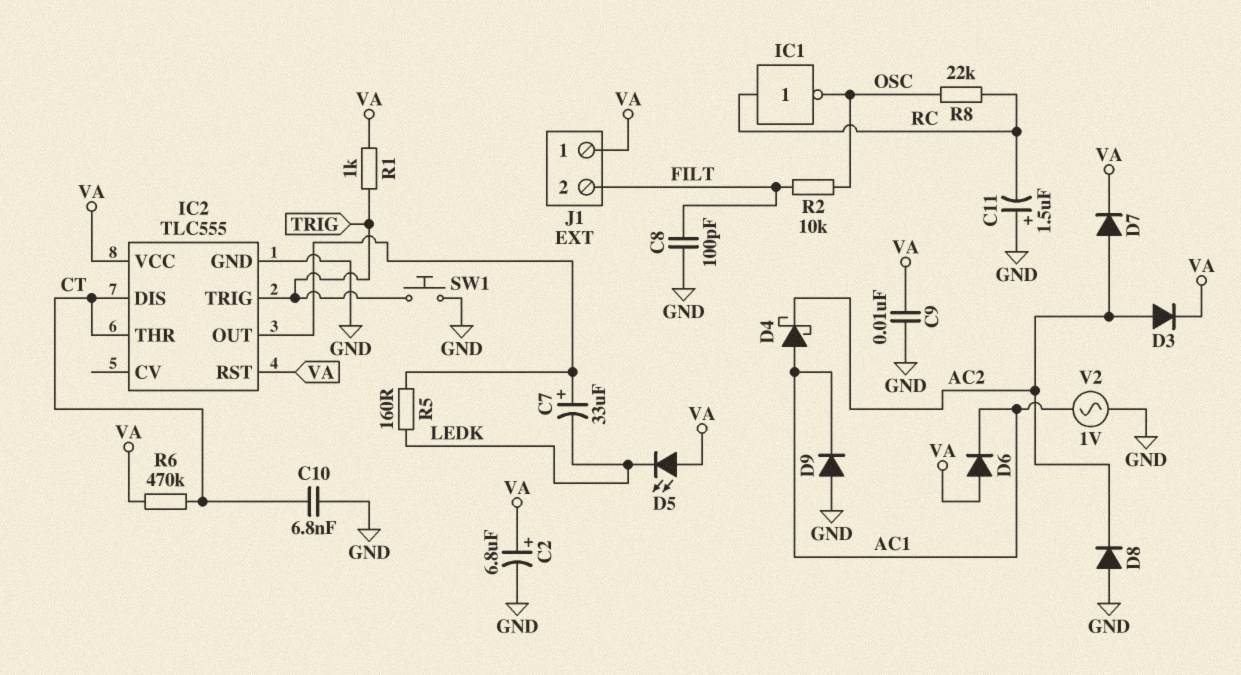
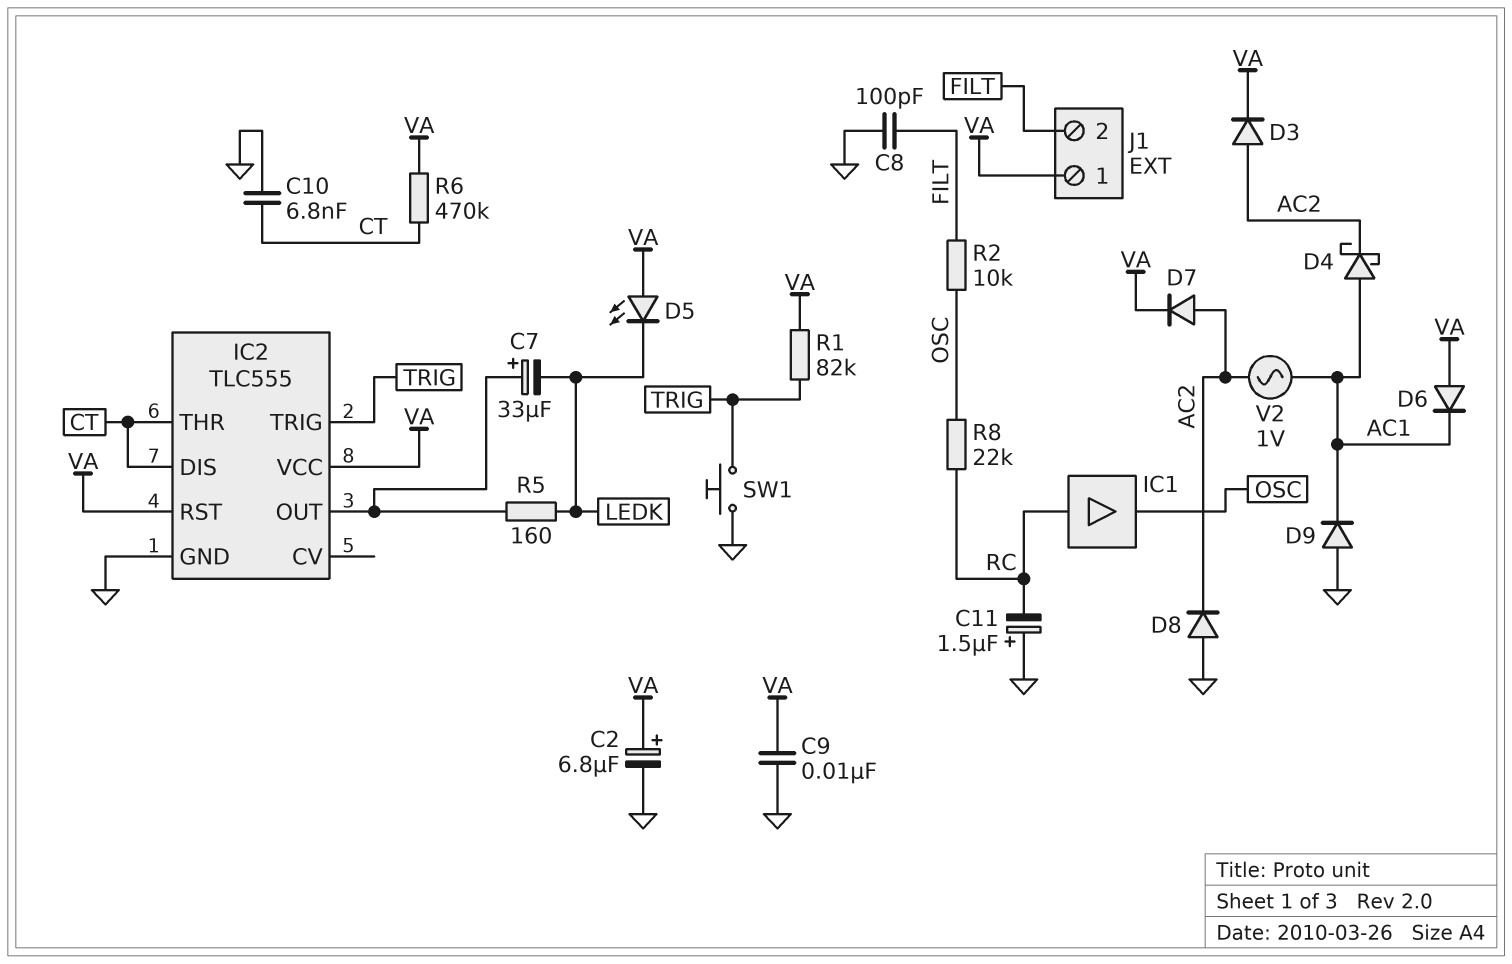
IC1: NOT (in RC, out OSC) -> buffer (in RC, out OSC)
R1: 1k (TRIG, VA) -> 82k (TRIG, VA)
V2: AC 1V (AC1, GND) -> AC 1V (AC1, AC2)

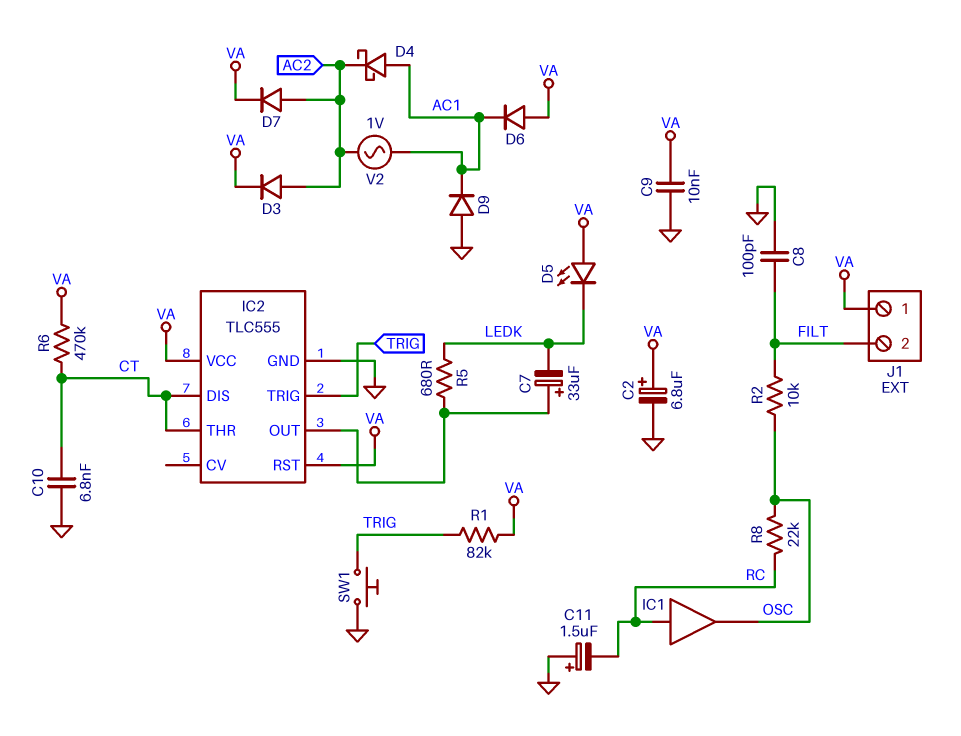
D8: diode (A GND, K AC2) -> none
R5: 160 (IC2/OUT, LEDK) -> 680 (IC2/OUT, LEDK)

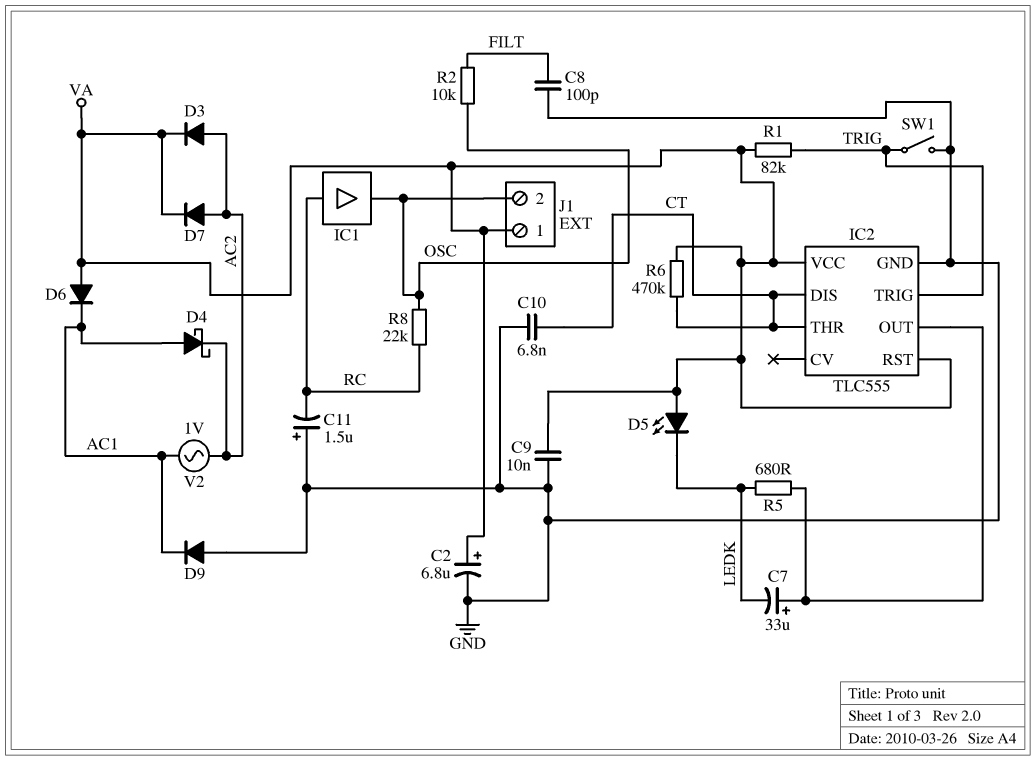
J1 pin 2: FILT -> OSC
SW1: button (GND, TRIG) -> switch (GND, TRIG)

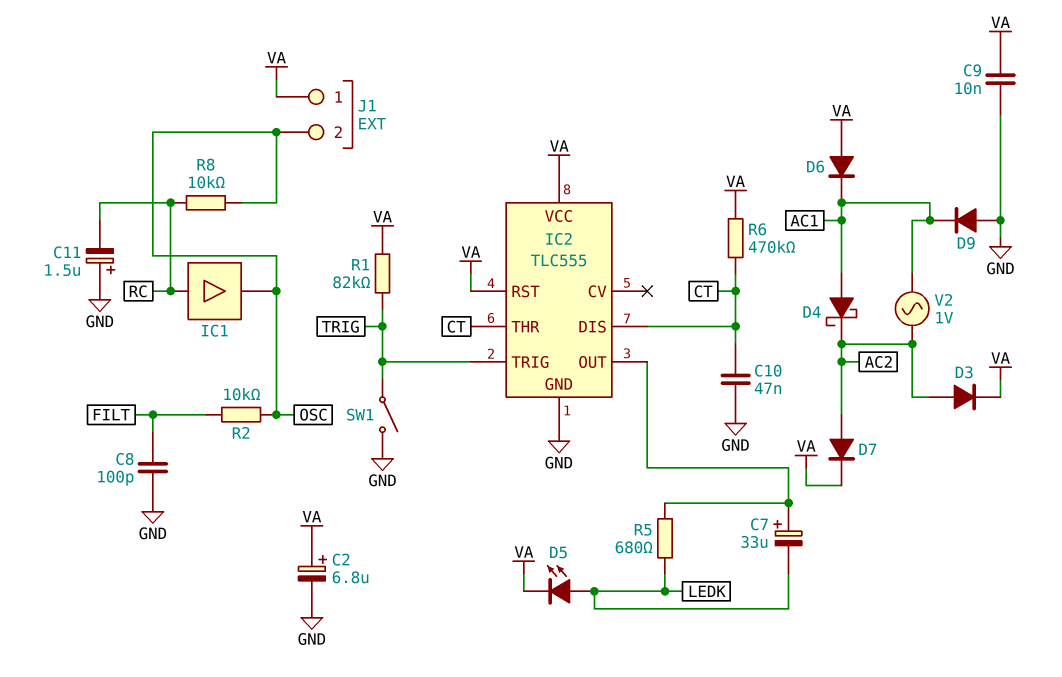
C10: 6.8nF (CT, GND) -> 47nF (CT, GND)
D5: LED (A VA, K LEDK) -> LED (A LEDK, K VA)
R8: 22k (OSC, RC) -> 10k (OSC, RC)

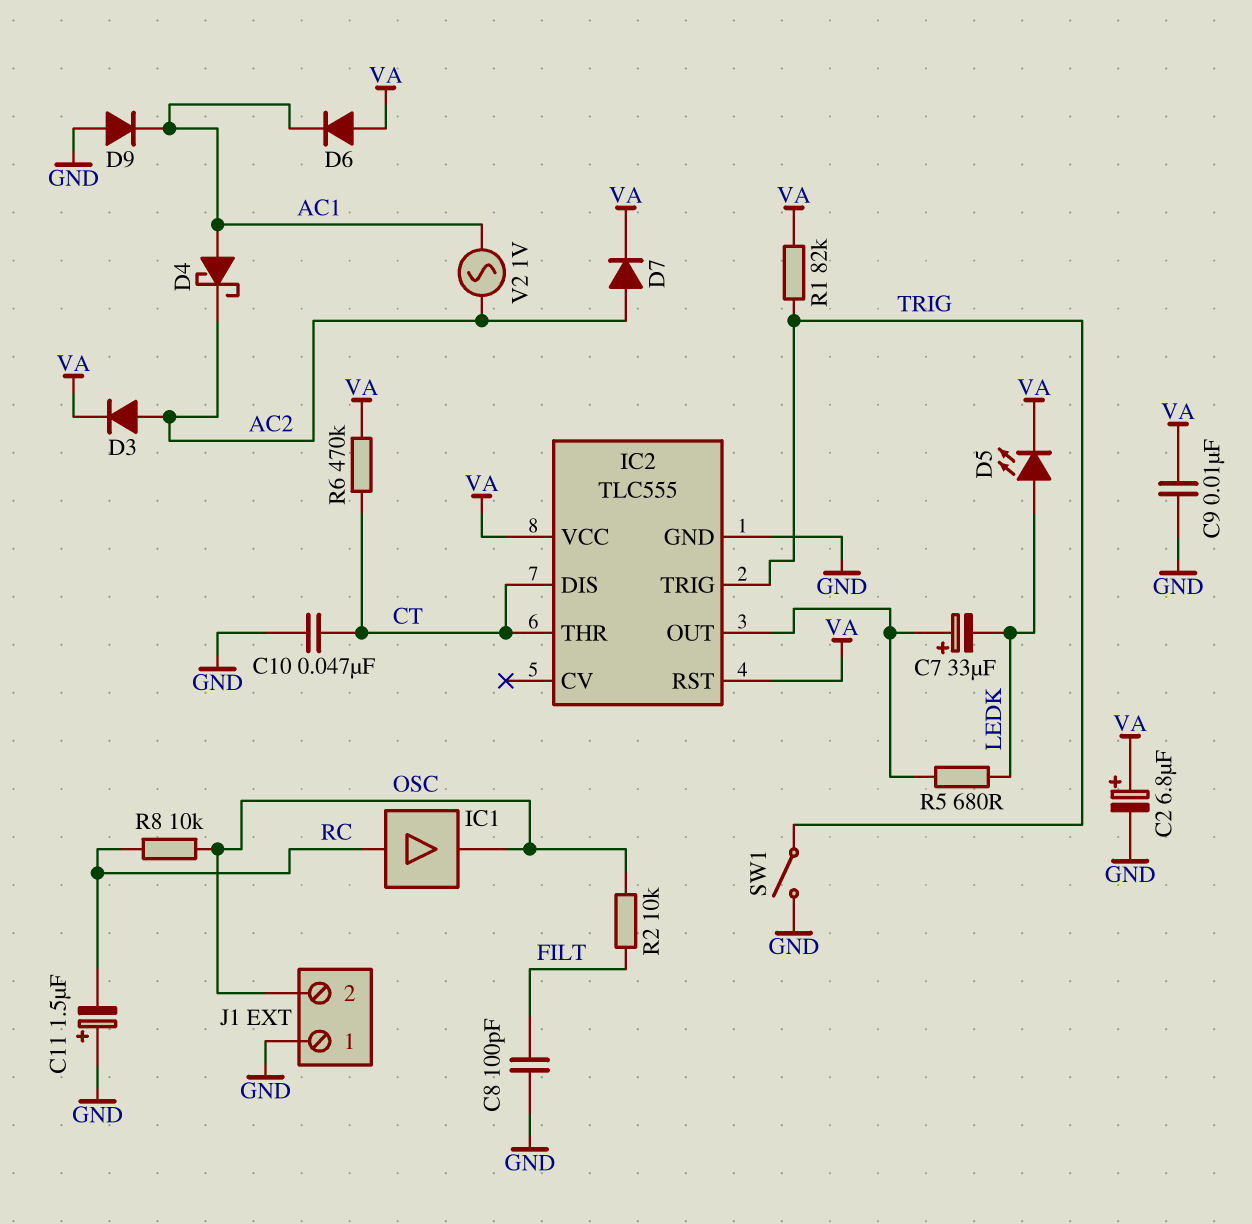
J1 pin 1: VA -> GND

